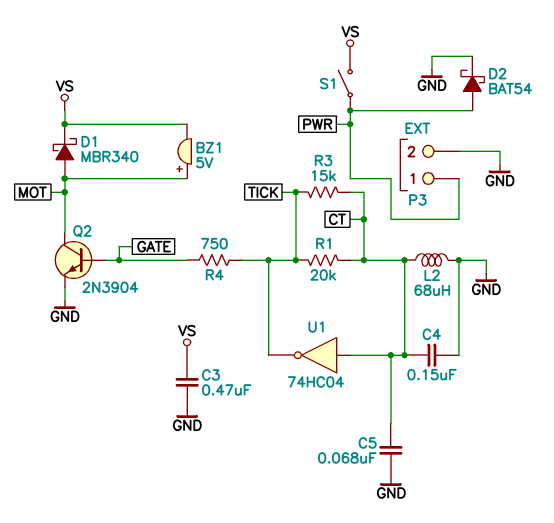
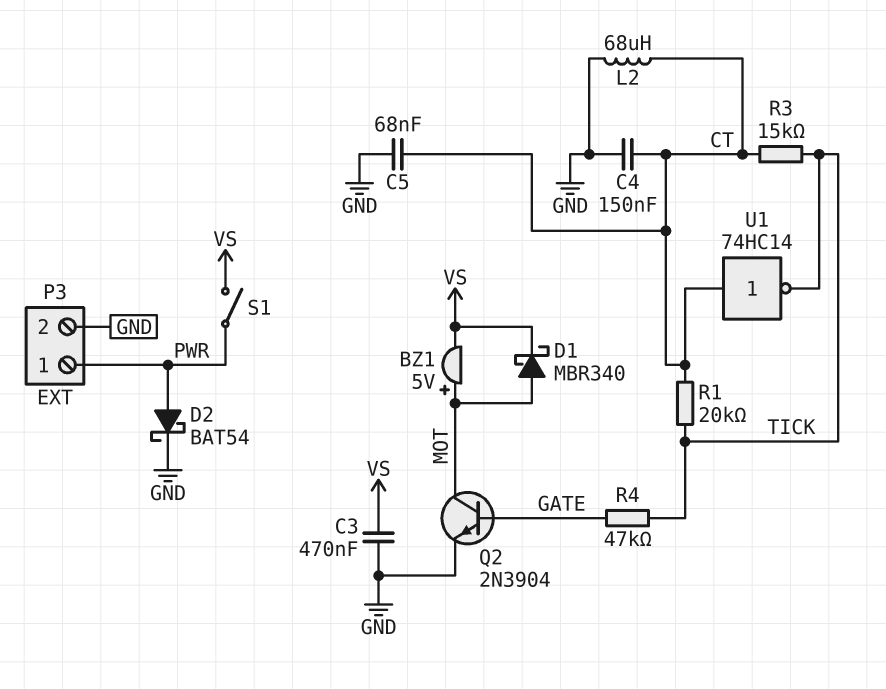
R4: 750 (GATE, TICK) -> 47k (GATE, TICK)
U1: NOT 74HC04 (in CT, out TICK) -> NOT 74HC14 (in CT, out TICK)

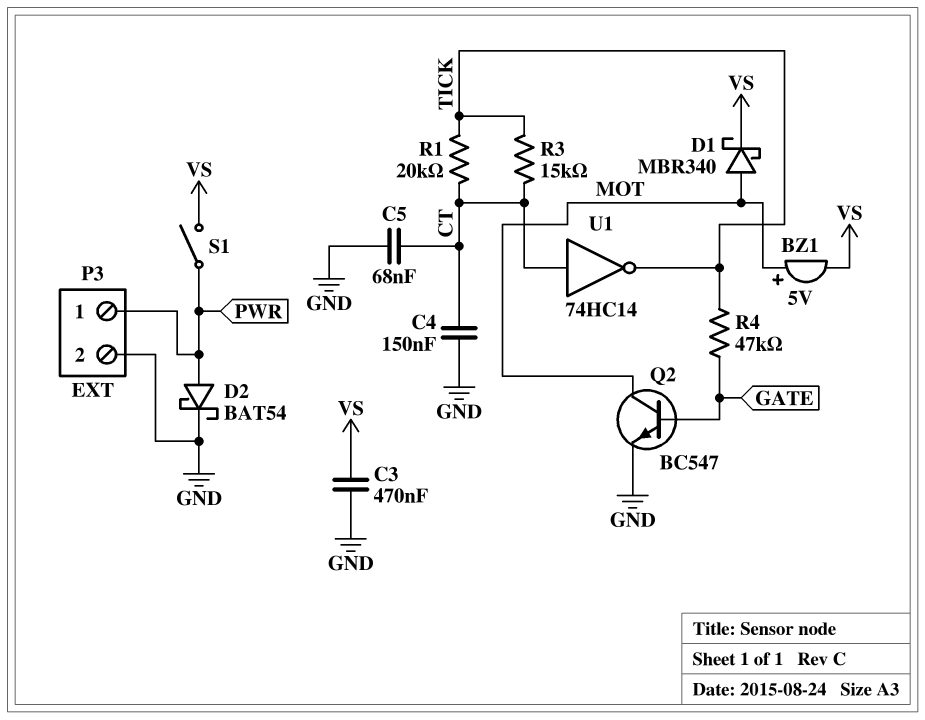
L2: 68uH (CT, GND) -> none
Q2: NPN 2N3904 (B GATE, C MOT, E GND) -> NPN BC547 (B GATE, C MOT, E GND)

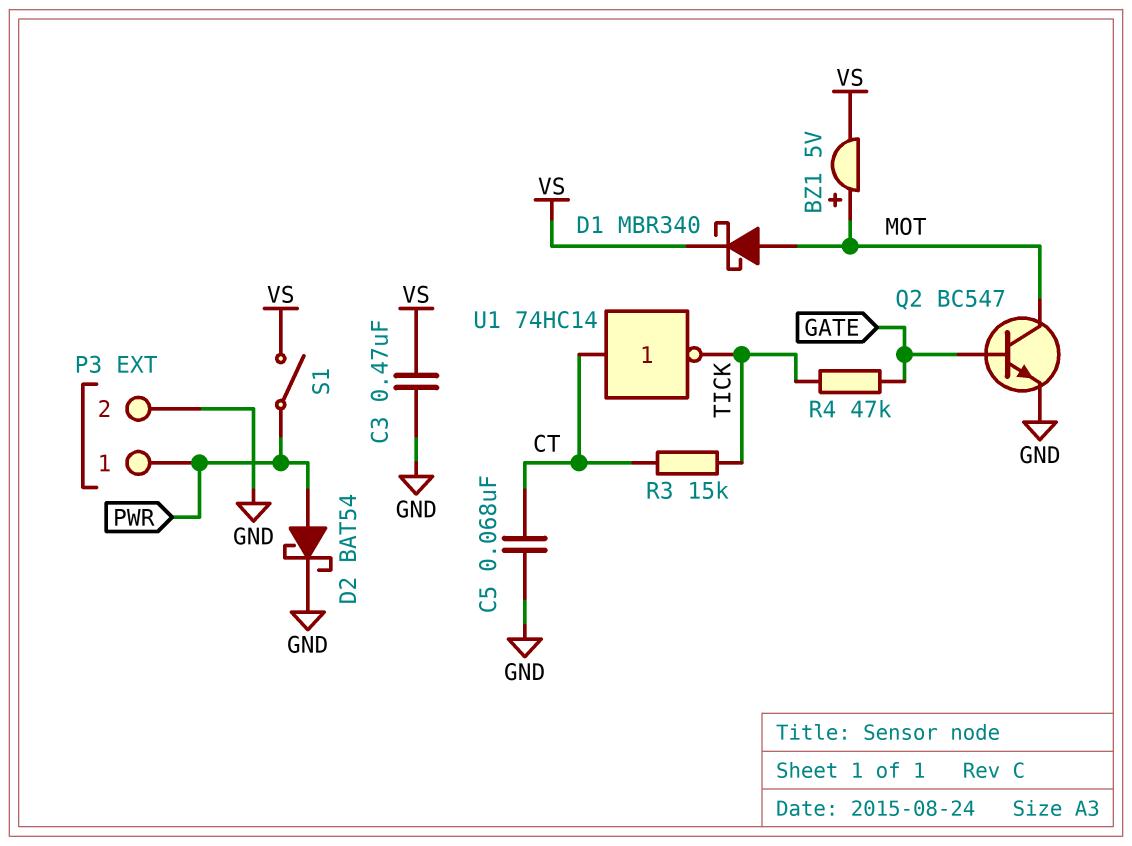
C4: 150nF (CT, GND) -> none
R1: 20k (CT, TICK) -> none

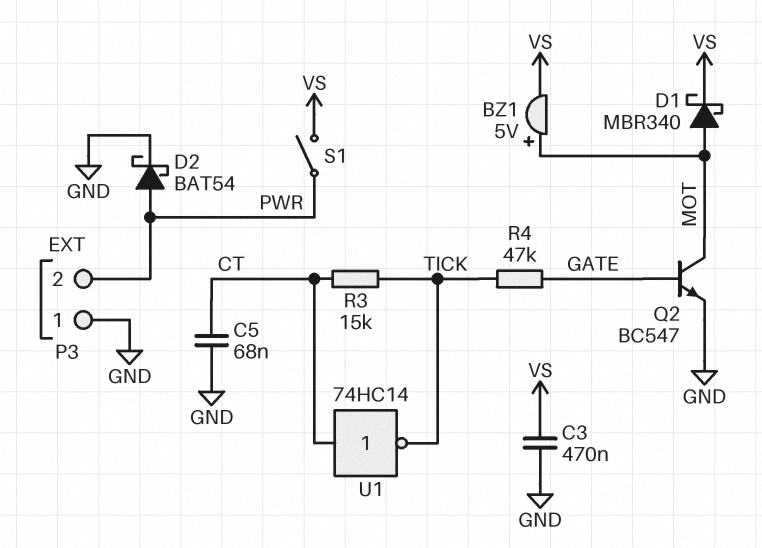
P3 pin 1: PWR -> GND
P3 pin 2: GND -> PWR

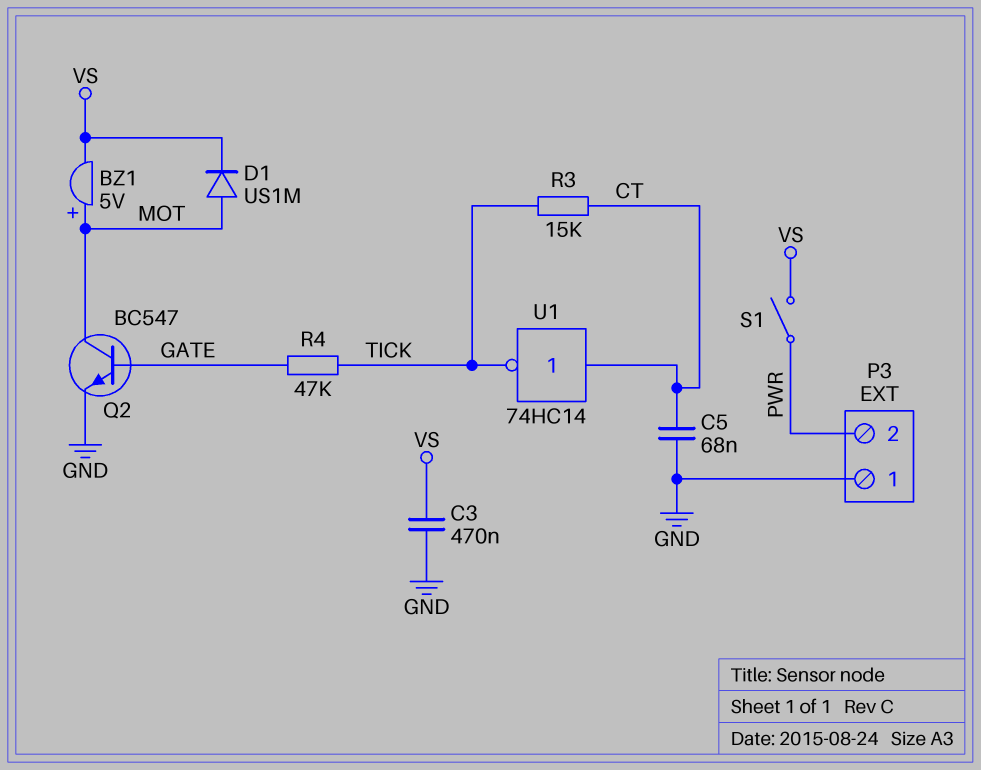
D1: schottky MBR340 (A MOT, K VS) -> diode US1M (A MOT, K VS)
D2: schottky BAT54 (A PWR, K GND) -> none

